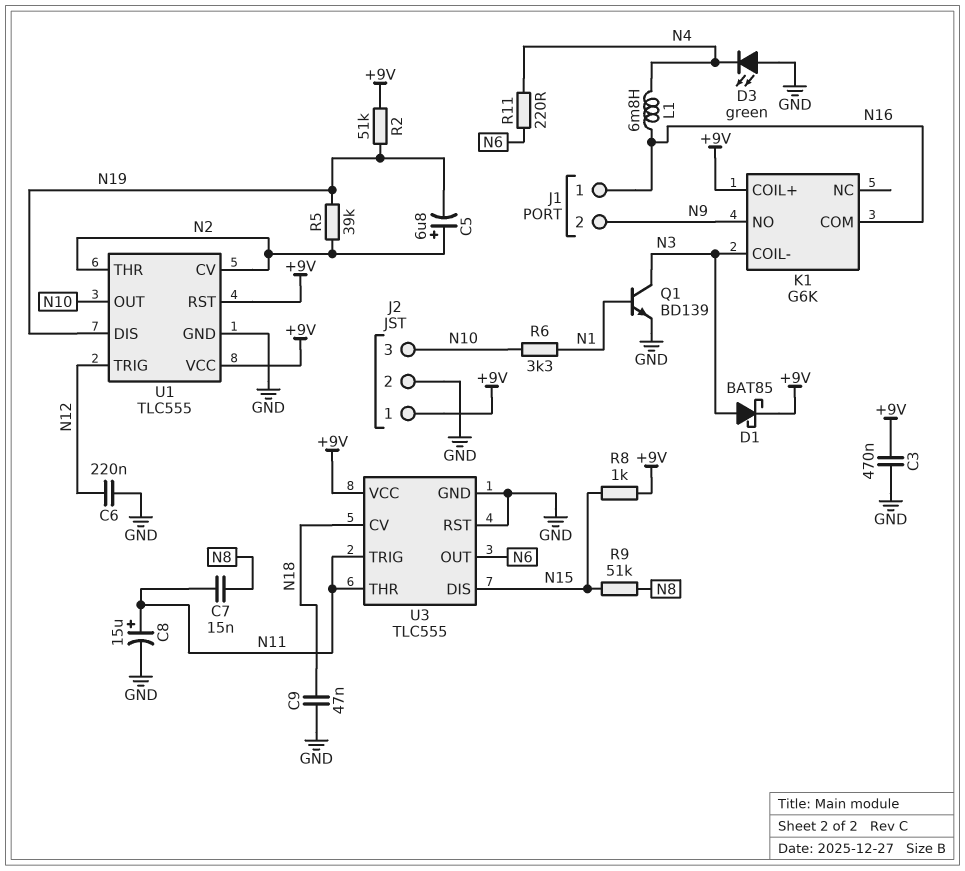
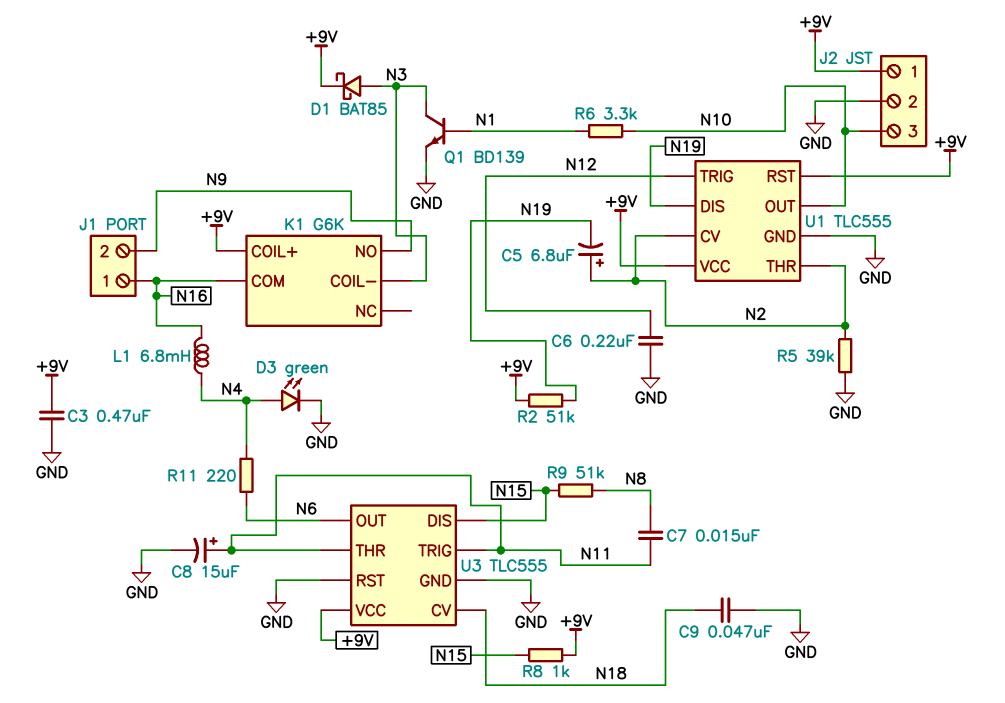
D3: LED green (A GND, K N4) -> LED green (A N4, K GND)
R5: 39k (N2, N19) -> 39k (GND, N2)

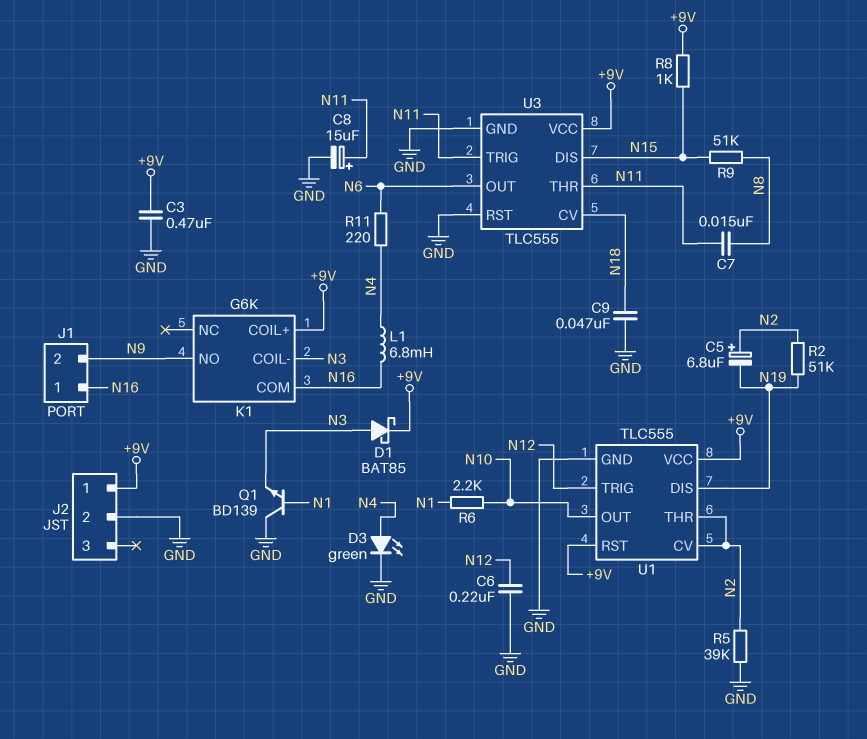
J2 pin 3: N10 -> none
Q1: NPN BD139 (B N1, C N3, E GND) -> NPN BD139 (B N1, C GND, E N3)
R2: 51k (+9V, N19) -> 51k (N2, N19)
R6: 3.3k (N1, N10) -> 2.2k (N1, N10)

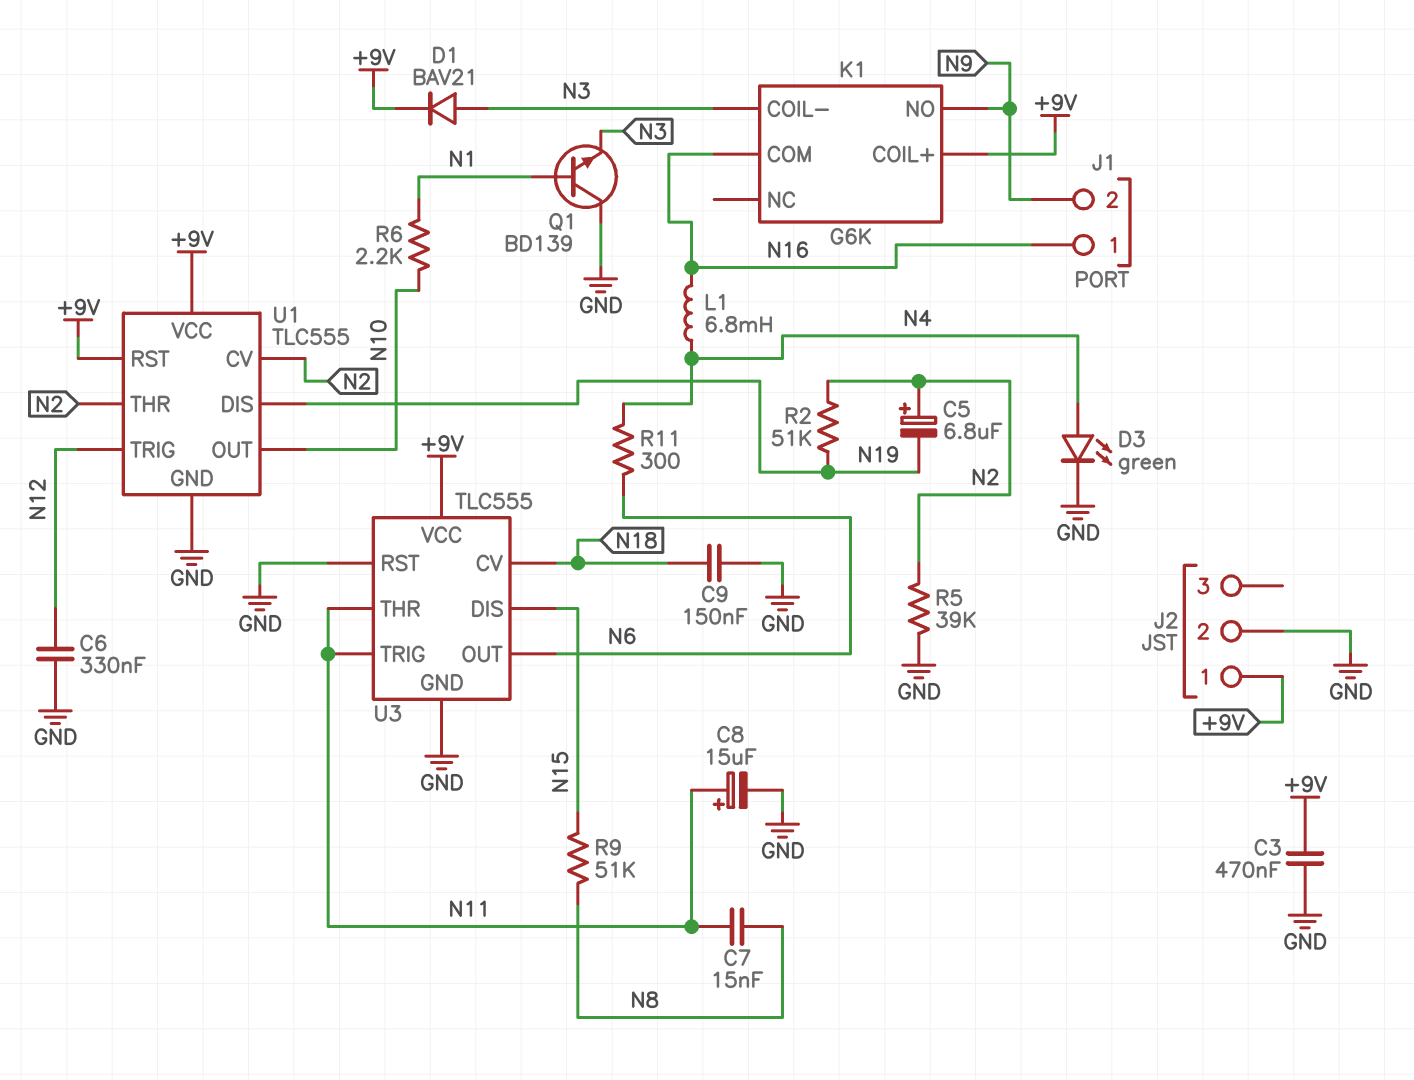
C6: 220nF (GND, N12) -> 330nF (GND, N12)
C9: 47nF (GND, N18) -> 150nF (GND, N18)
D1: schottky BAT85 (A N3, K +9V) -> diode BAV21 (A N3, K +9V)
R8: 1k (+9V, N15) -> none
R11: 220 (N4, N6) -> 300 (N4, N6)

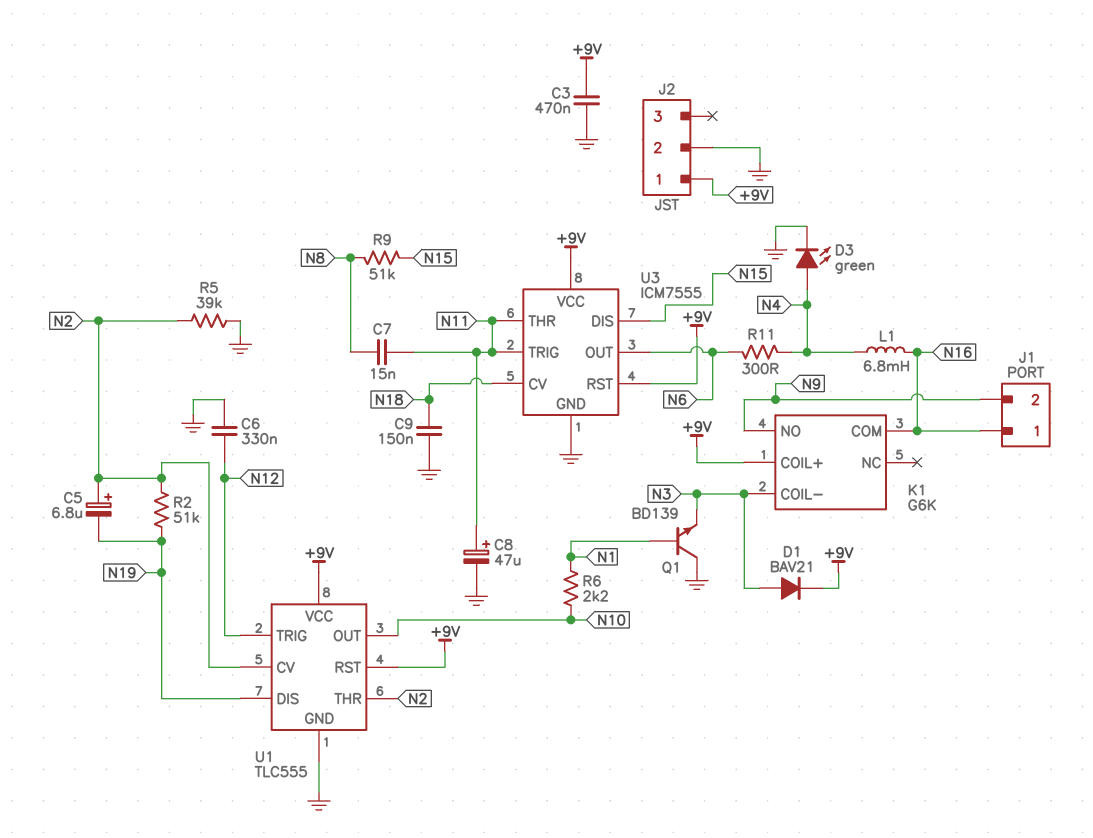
C8: 15uF (plus N11, minus GND) -> 47uF (plus N11, minus GND)
U3: TLC555 -> ICM7555
U3 pin RST: GND -> +9V

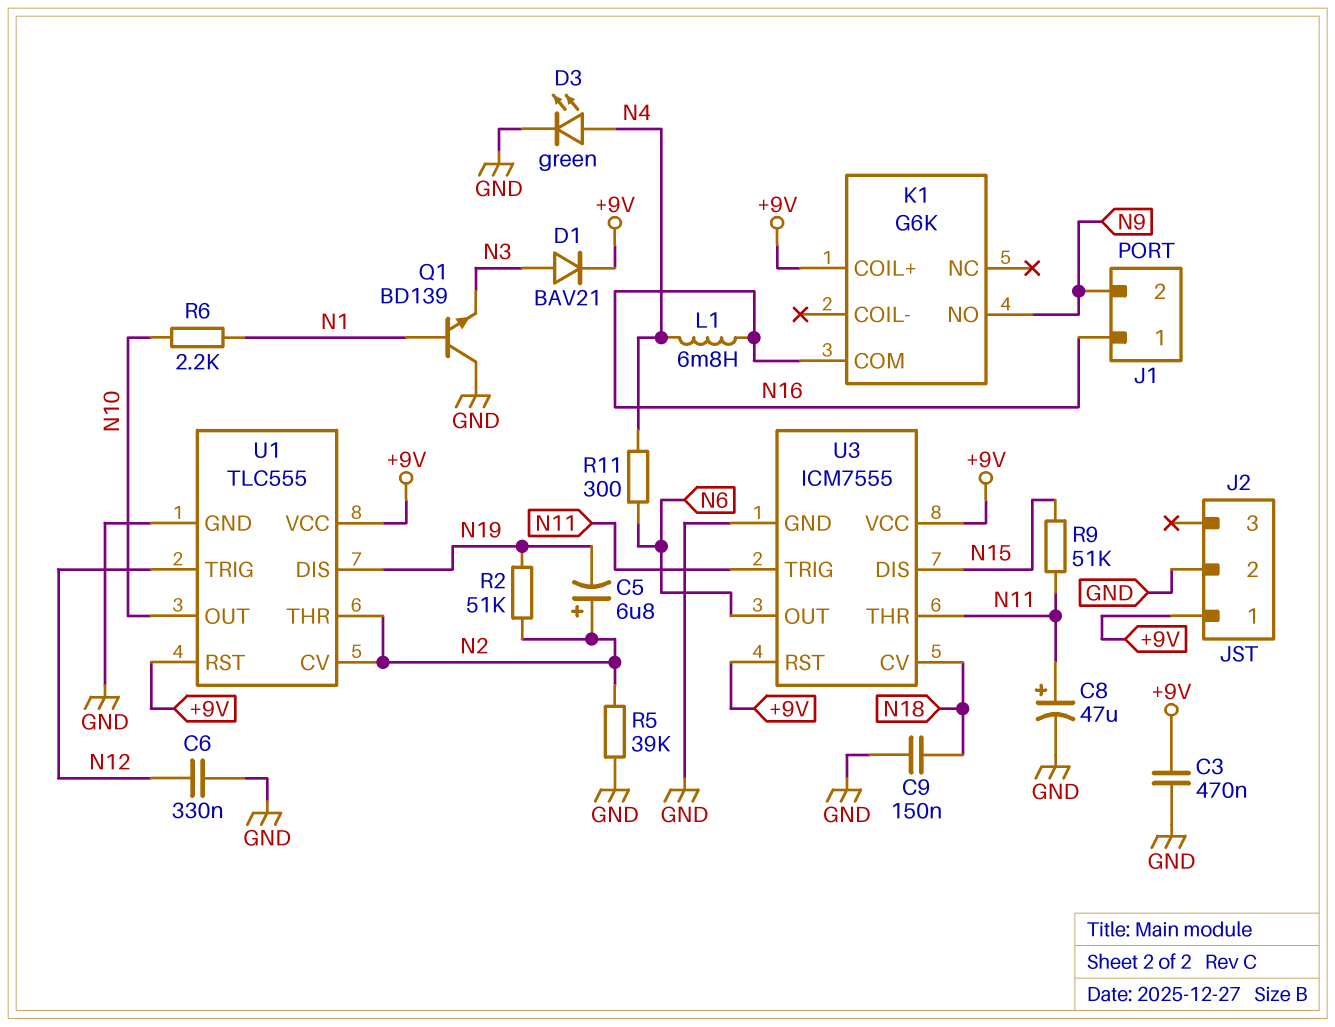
C7: 15nF (N8, N11) -> none
K1 pin COIL-: N3 -> none
R9: 51k (N8, N15) -> 51k (N11, N15)

